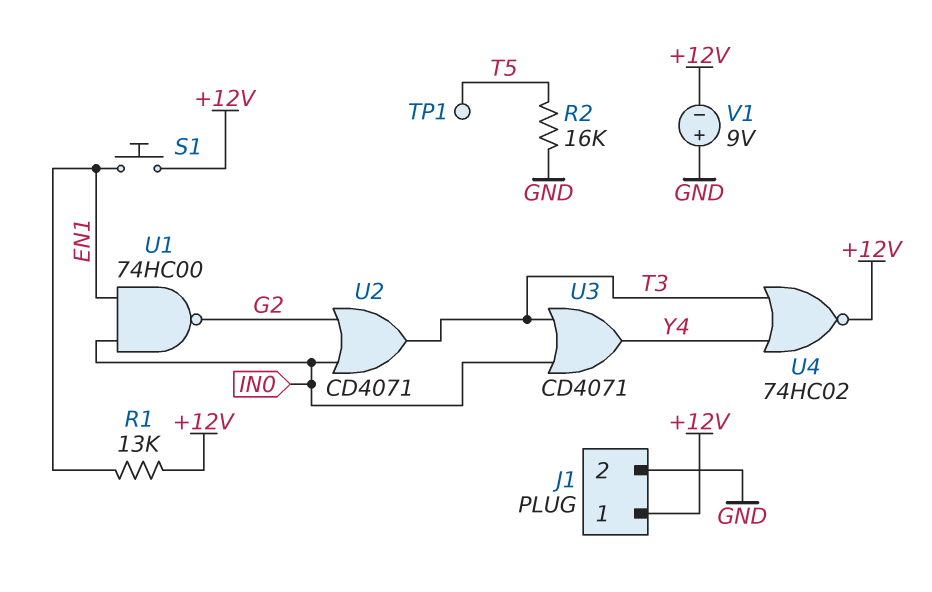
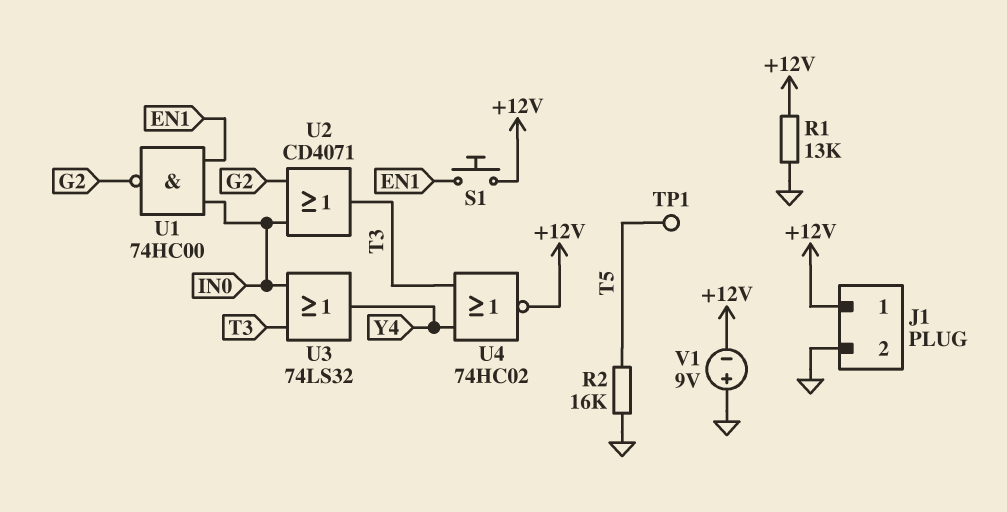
R1: 13k (+12V, EN1) -> 13k (+12V, GND)
U3: OR CD4071 (in IN0, in T3, out Y4) -> OR 74LS32 (in IN0, in T3, out Y4)

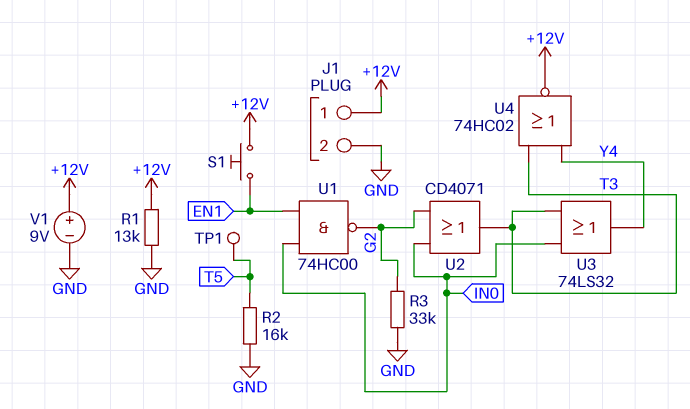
R3: none -> 33k (G2, GND)
V1: 9V (plus GND, minus +12V) -> 9V (plus +12V, minus GND)

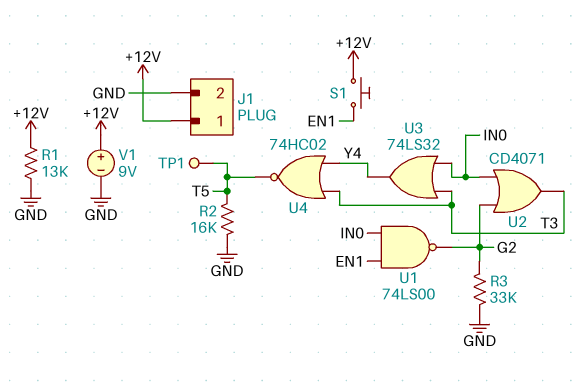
U1: NAND 74HC00 (in EN1, in IN0, out G2) -> NAND 74LS00 (in EN1, in IN0, out G2)
U4: NOR 74HC02 (in T3, in Y4, out +12V) -> NOR 74HC02 (in T3, in Y4, out T5)

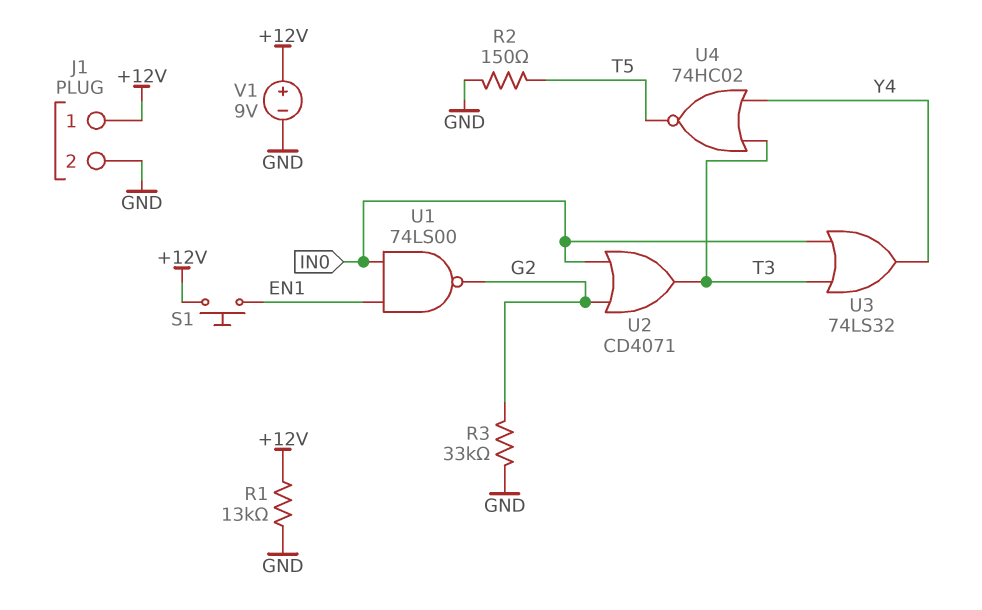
R2: 16k (GND, T5) -> 150 (GND, T5)
TP1: test point (T5) -> none

